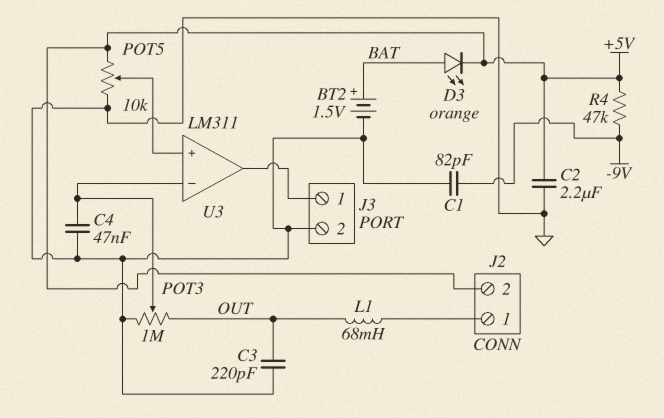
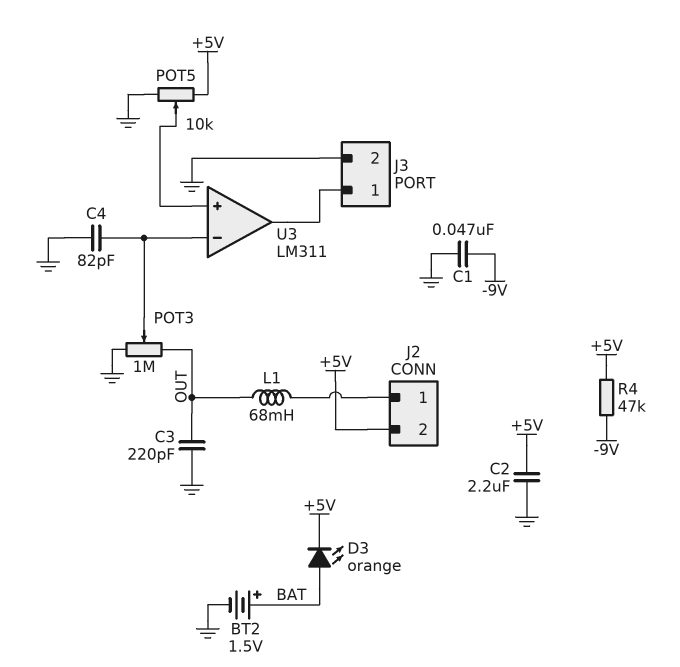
C1: 82pF (-9V, GND) -> 47nF (-9V, GND)
C4: 47nF (GND, U3/in-) -> 82pF (GND, U3/in-)

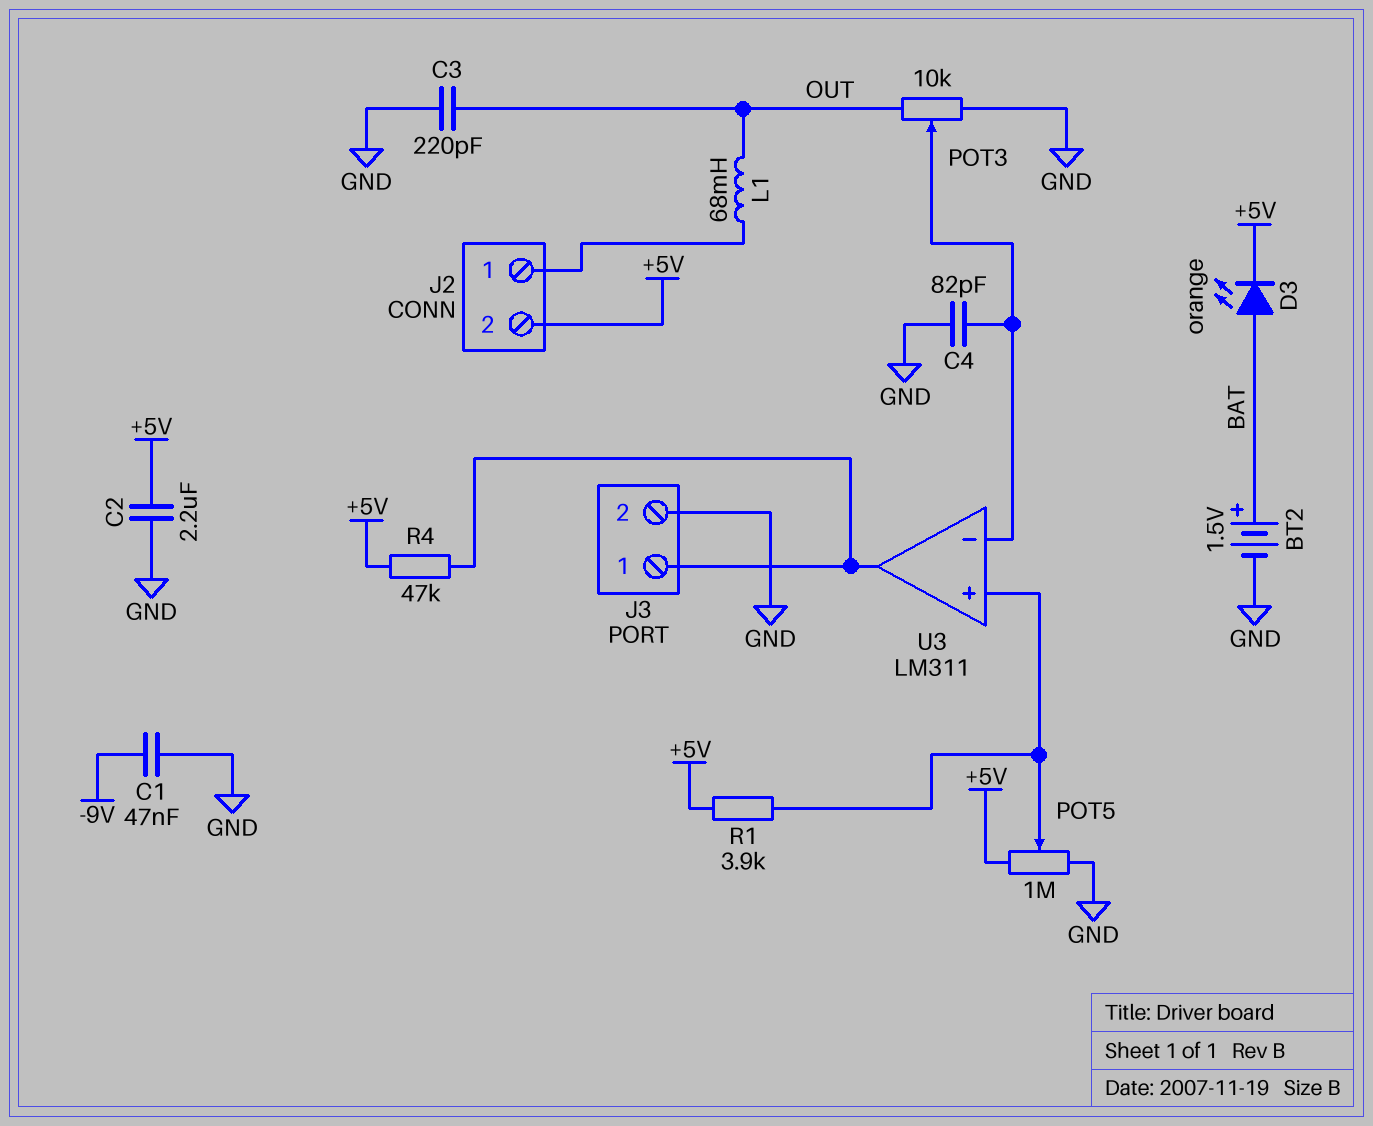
POT3: 1M (GND, OUT, wiper U3/in-) -> 10k (GND, OUT, wiper U3/in-)
POT5: 10k (+5V, GND, wiper U3/in+) -> 1M (+5V, GND, wiper U3/in+)
R1: none -> 3.9k (+5V, U3/in+)
R4: 47k (+5V, -9V) -> 47k (+5V, J3/1)

